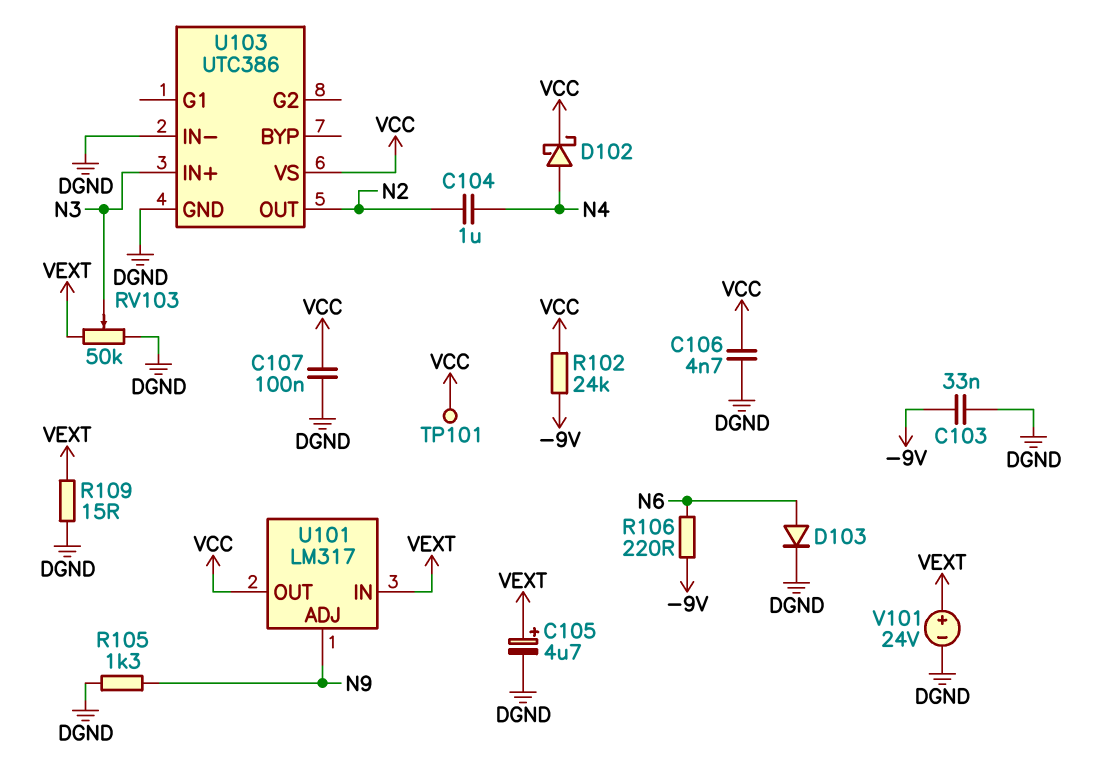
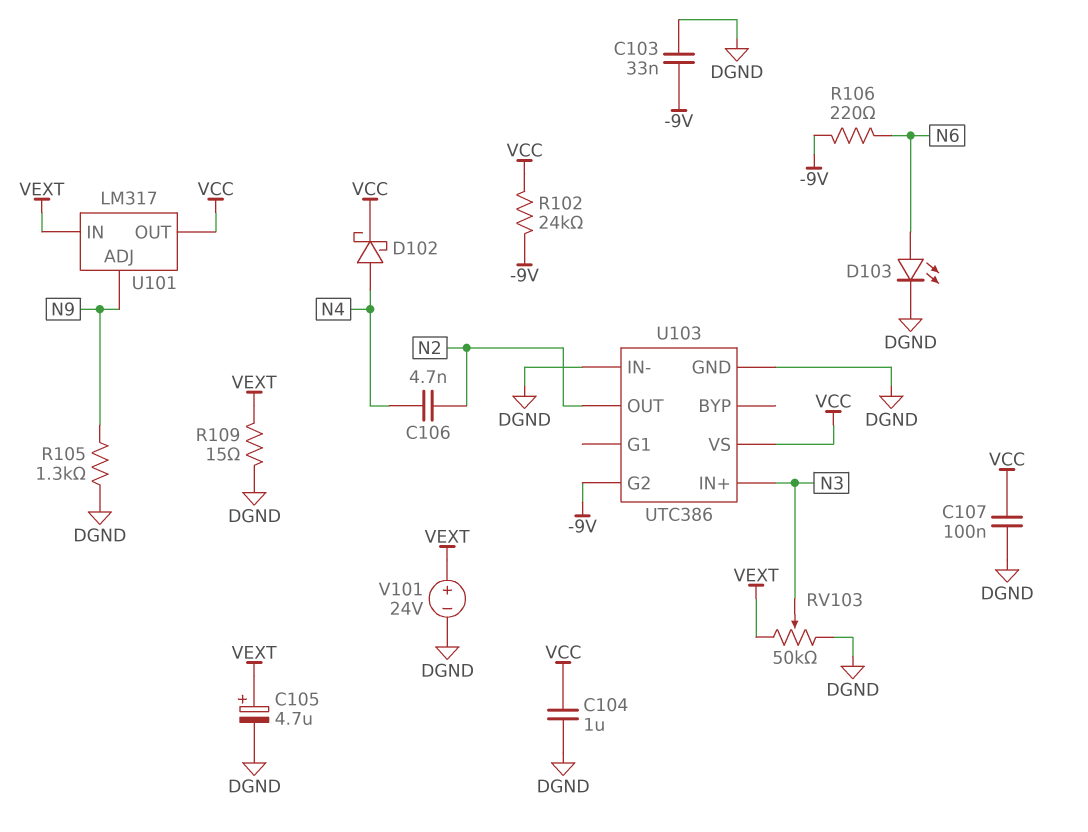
C104: 1uF (N2, N4) -> 1uF (DGND, VCC)
C106: 4.7nF (DGND, VCC) -> 4.7nF (N2, N4)
D103: diode (A N6, K DGND) -> LED (A N6, K DGND)
TP101: test point (VCC) -> none
U103 pin G2: none -> -9V

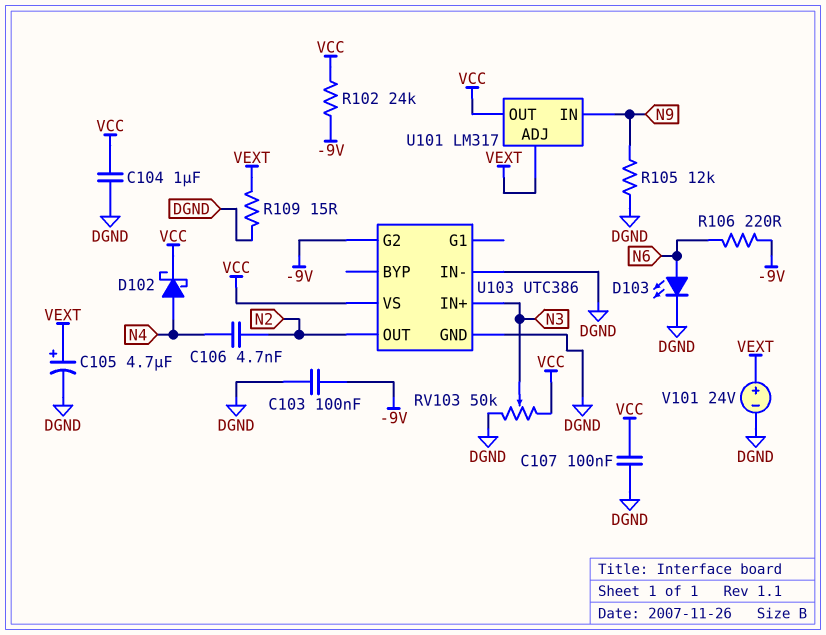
C103: 33nF (-9V, DGND) -> 100nF (-9V, DGND)
R105: 1.3k (DGND, N9) -> 12k (DGND, N9)
RV103: 50k (DGND, VEXT, wiper N3) -> 50k (DGND, VCC, wiper N3)
U101 pin ADJ: N9 -> VEXT
U101 pin IN: VEXT -> N9

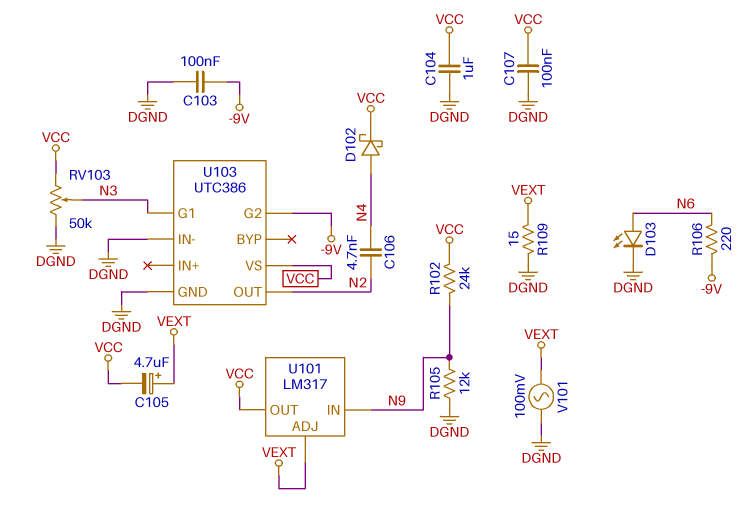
C105: 4.7uF (plus VEXT, minus DGND) -> 4.7uF (plus VEXT, minus VCC)
R102: 24k (-9V, VCC) -> 24k (N9, VCC)
U103 pin G1: none -> N3
U103 pin IN+: N3 -> none
V101: 24V (plus VEXT, minus DGND) -> AC 100mV (DGND, VEXT)

